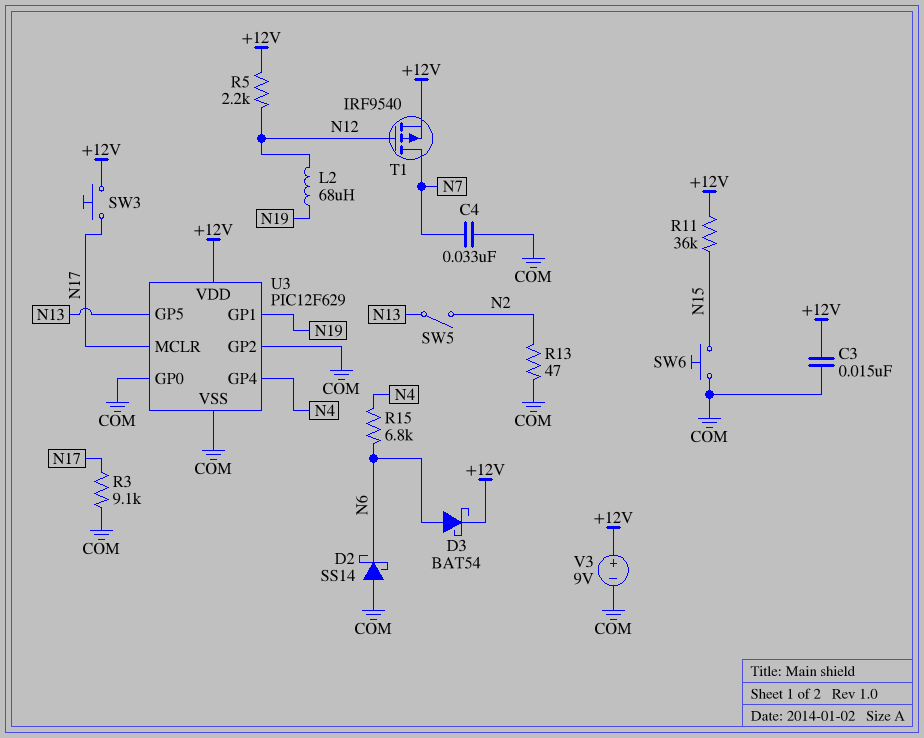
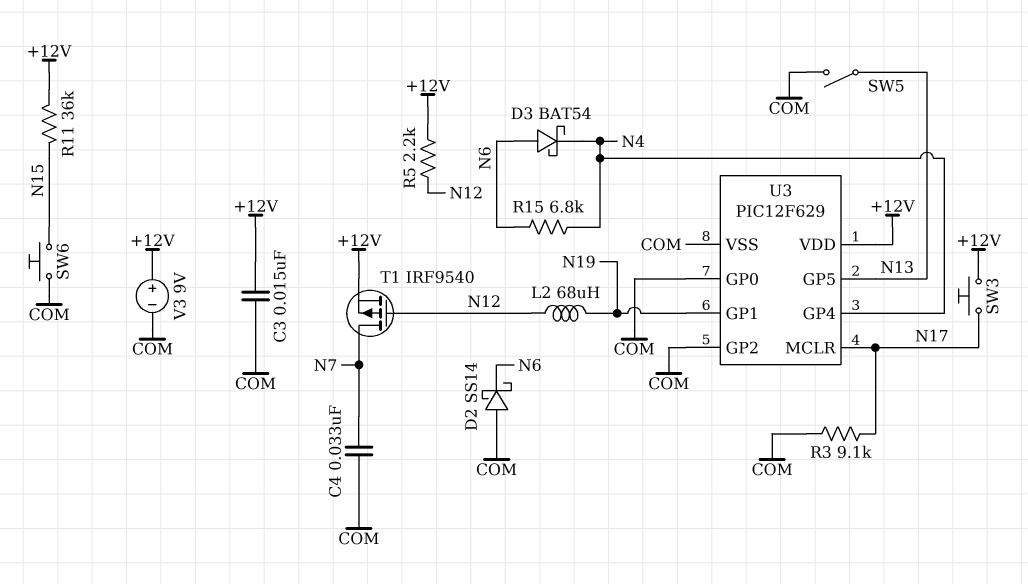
D3: schottky BAT54 (A N6, K +12V) -> schottky BAT54 (A N6, K N4)
R13: 47 (COM, N2) -> none
SW5: switch (N2, N13) -> switch (COM, N13)

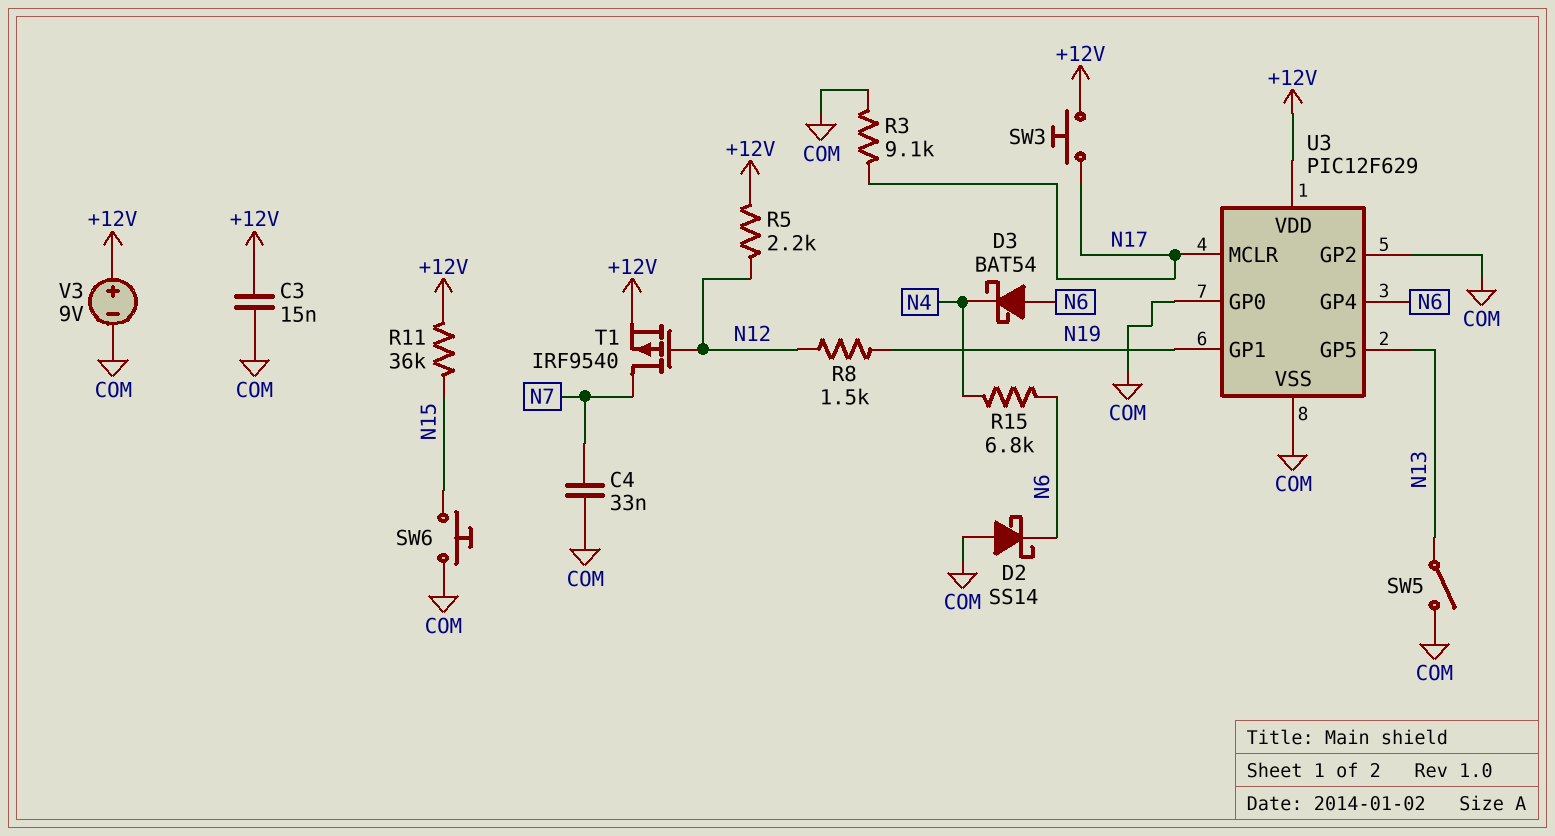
L2: 68uH (N12, N19) -> none
R8: none -> 1.5k (N12, N19)
U3 pin GP4: N4 -> N6

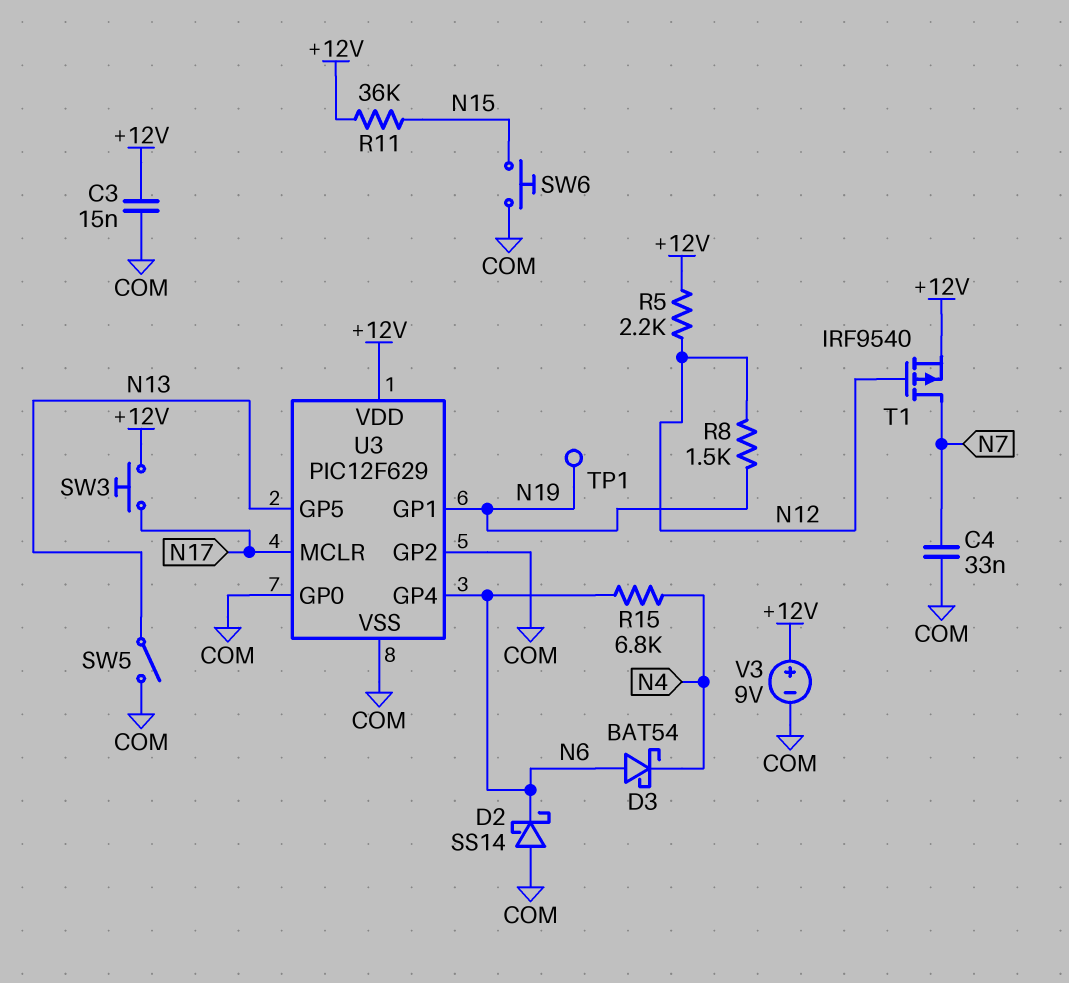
R3: 9.1k (COM, N17) -> none
TP1: none -> test point (N19)

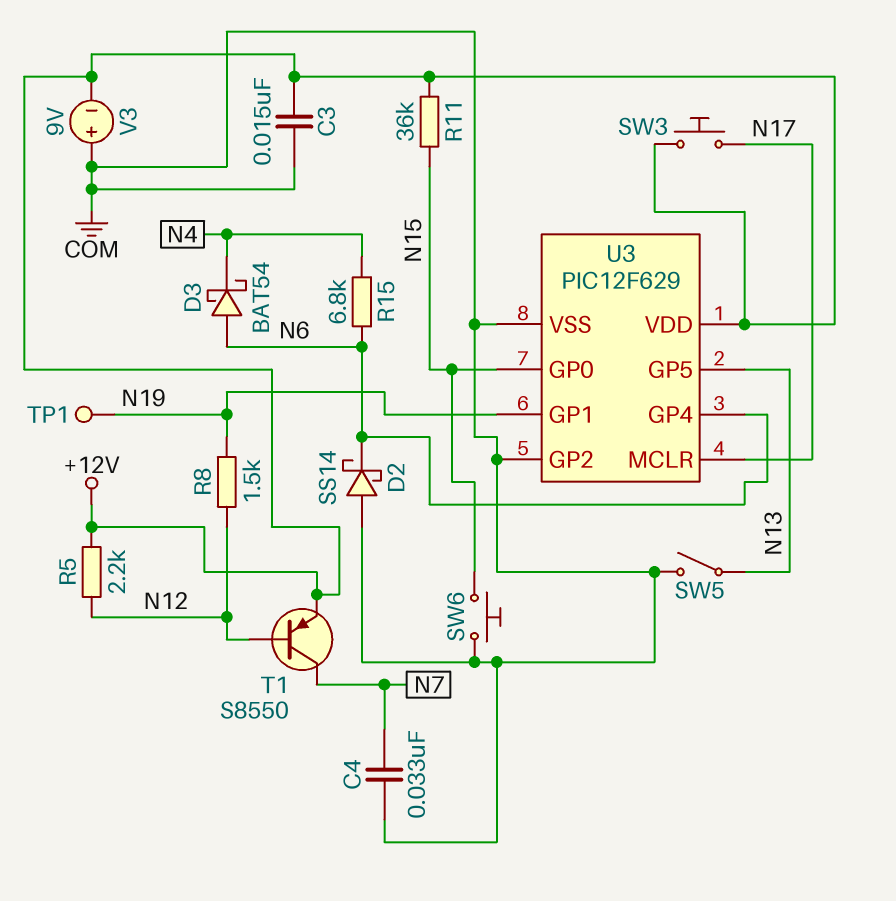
T1: PMOS IRF9540 (G N12, D N7, S +12V) -> PNP S8550 (B N12, C N7, E +12V)
U3 pin GP0: COM -> N15
V3: 9V (plus +12V, minus COM) -> 9V (plus COM, minus +12V)

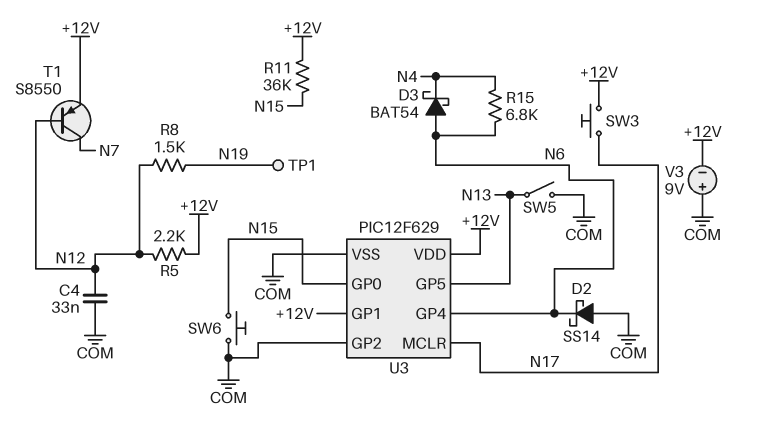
C3: 15nF (+12V, COM) -> none
C4: 33nF (COM, N7) -> 33nF (COM, N12)
U3 pin GP1: N19 -> +12V

